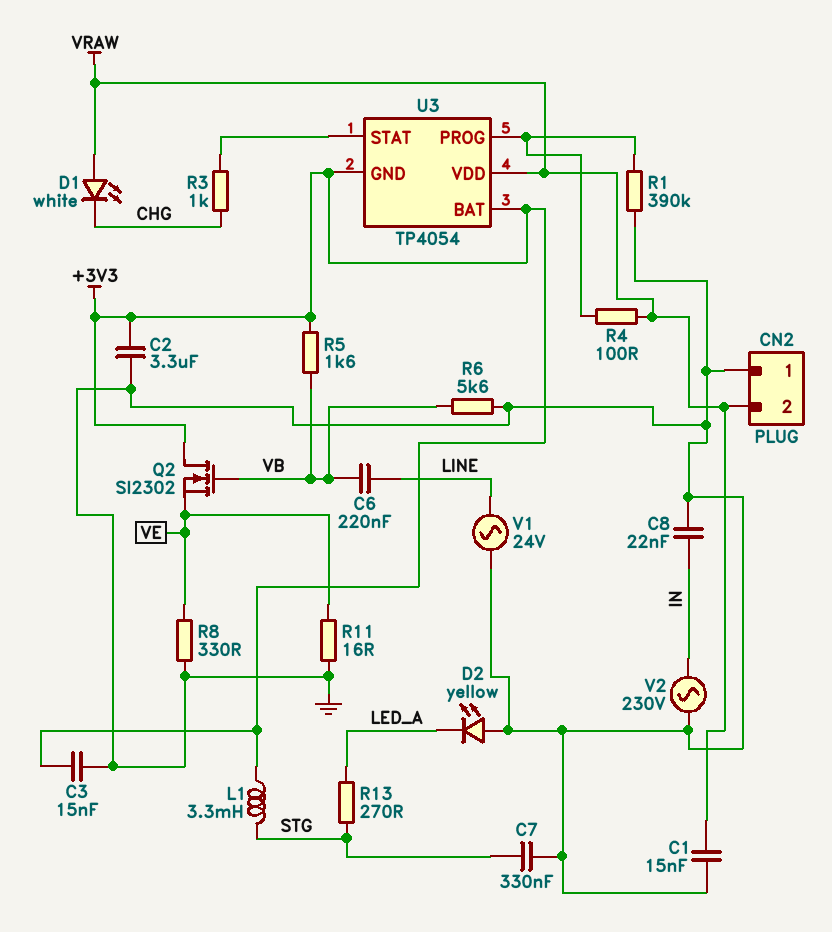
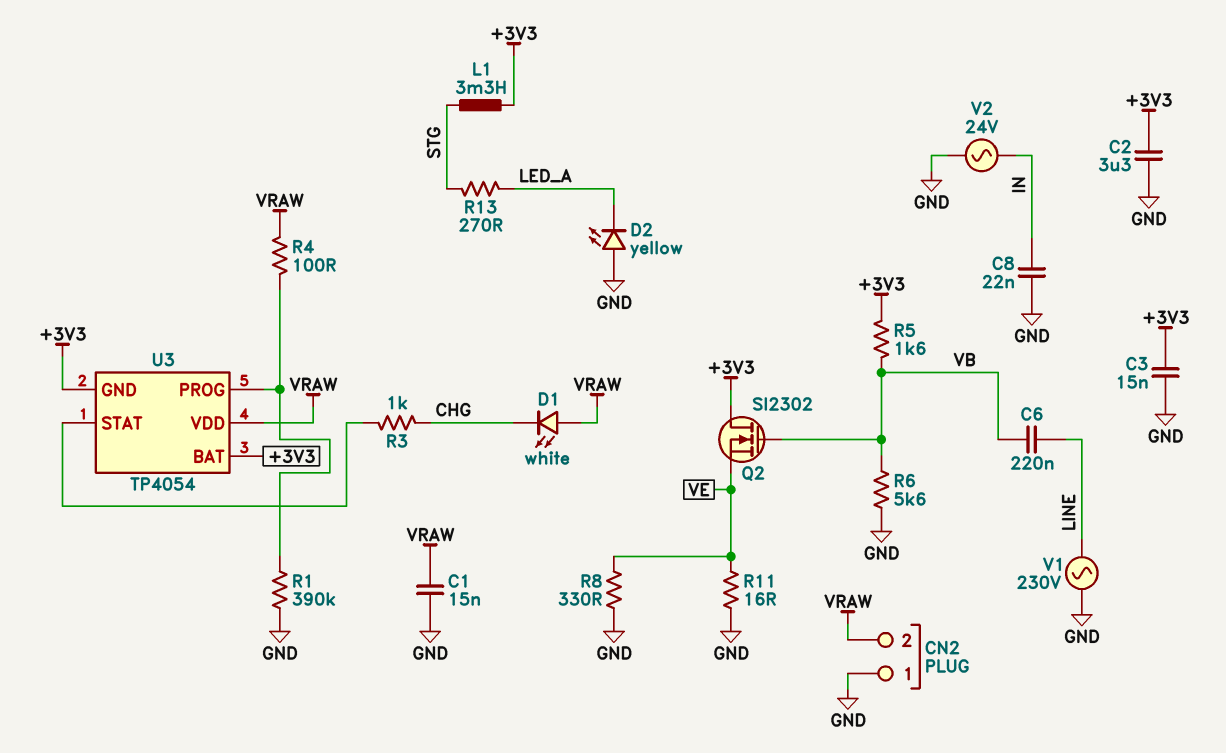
C7: 330nF (GND, STG) -> none
V1: AC 24V (GND, LINE) -> AC 230V (GND, LINE)
V2: AC 230V (GND, IN) -> AC 24V (GND, IN)

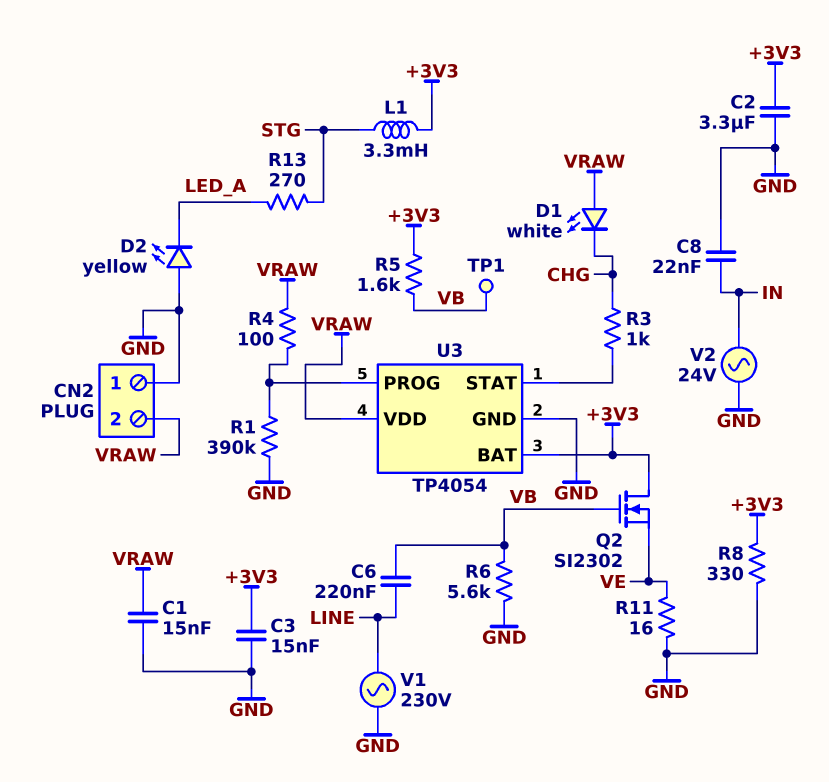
R8: 330 (GND, VE) -> 330 (+3V3, GND)
TP1: none -> test point (VB)
U3 pin GND: +3V3 -> GND

